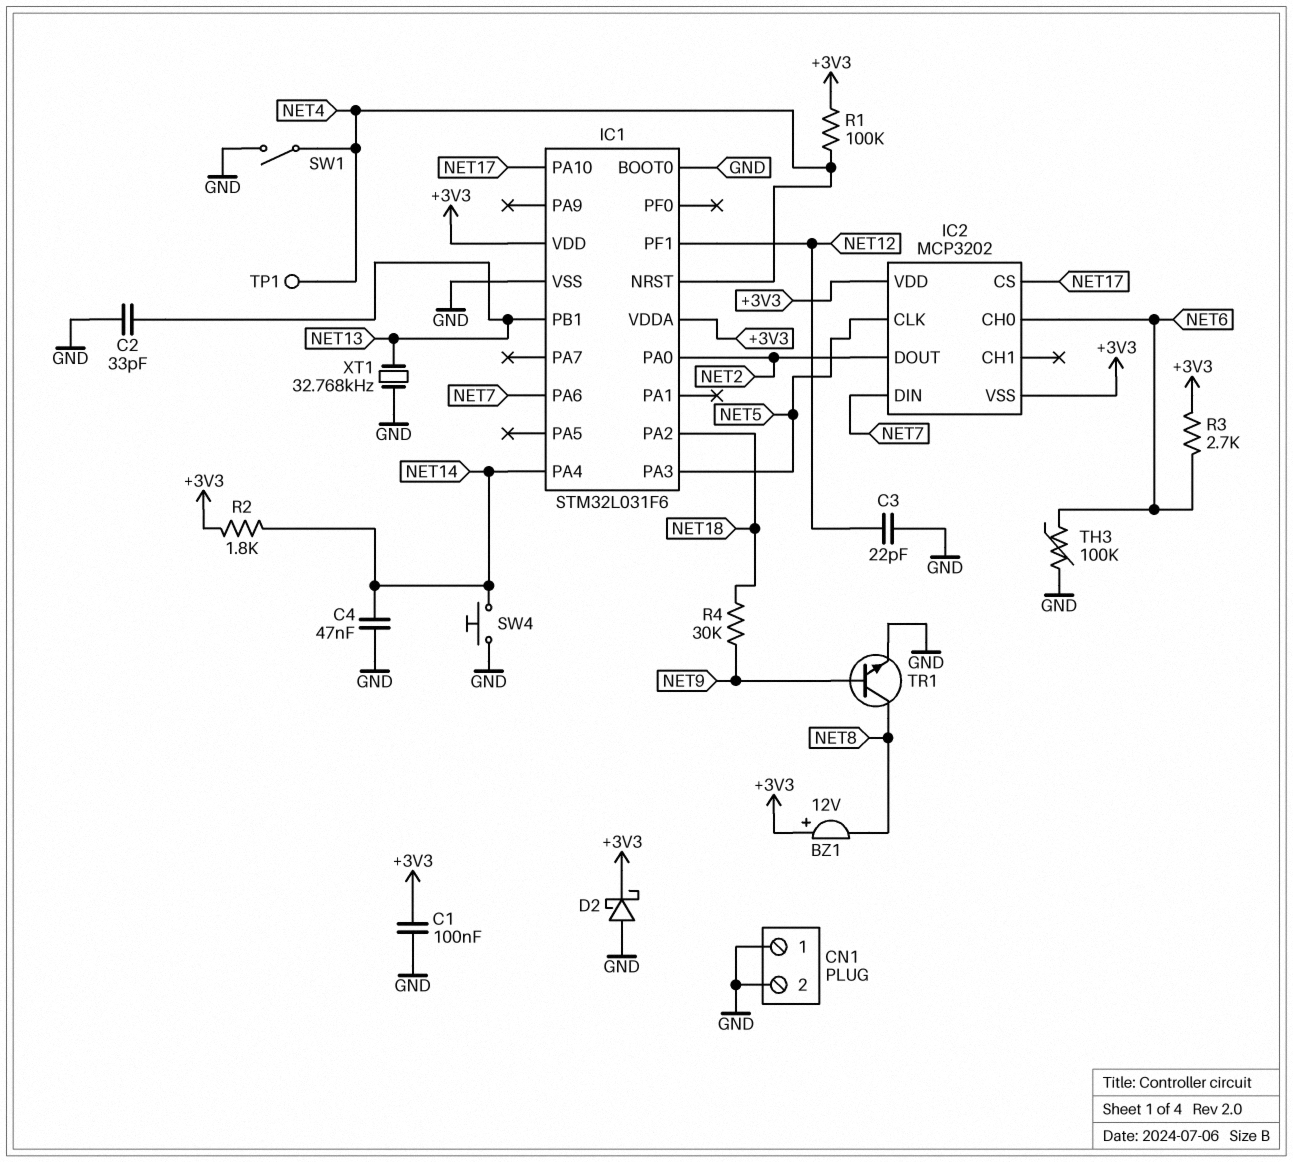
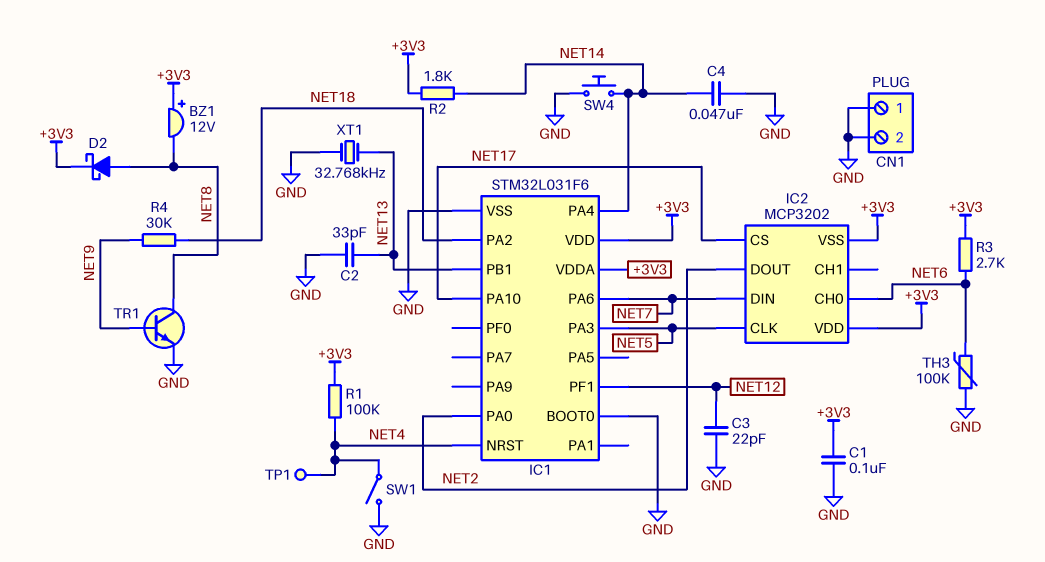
D2: schottky (A GND, K +3V3) -> schottky (A NET8, K +3V3)

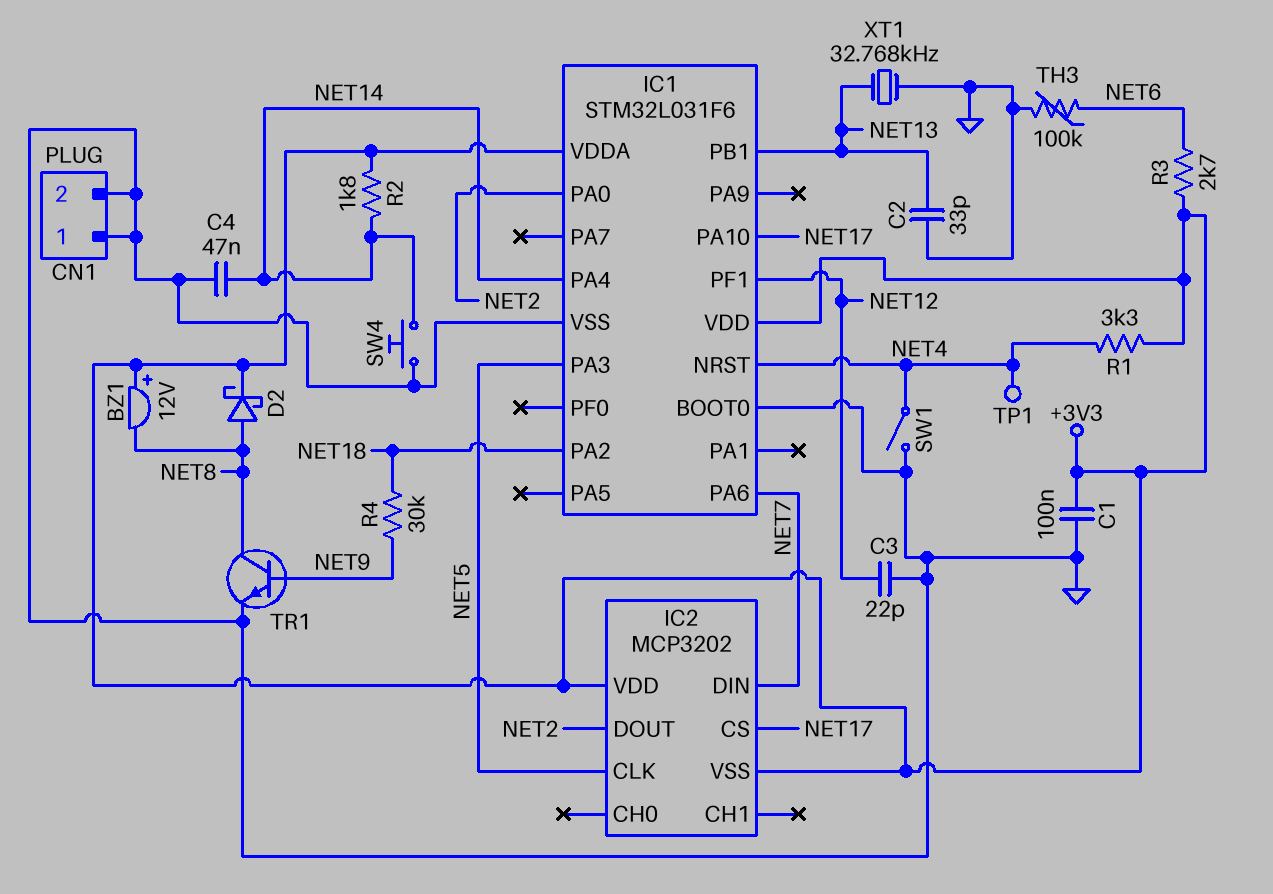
IC2 pin CH0: NET6 -> none
R1: 100k (+3V3, NET4) -> 3.3k (+3V3, NET4)

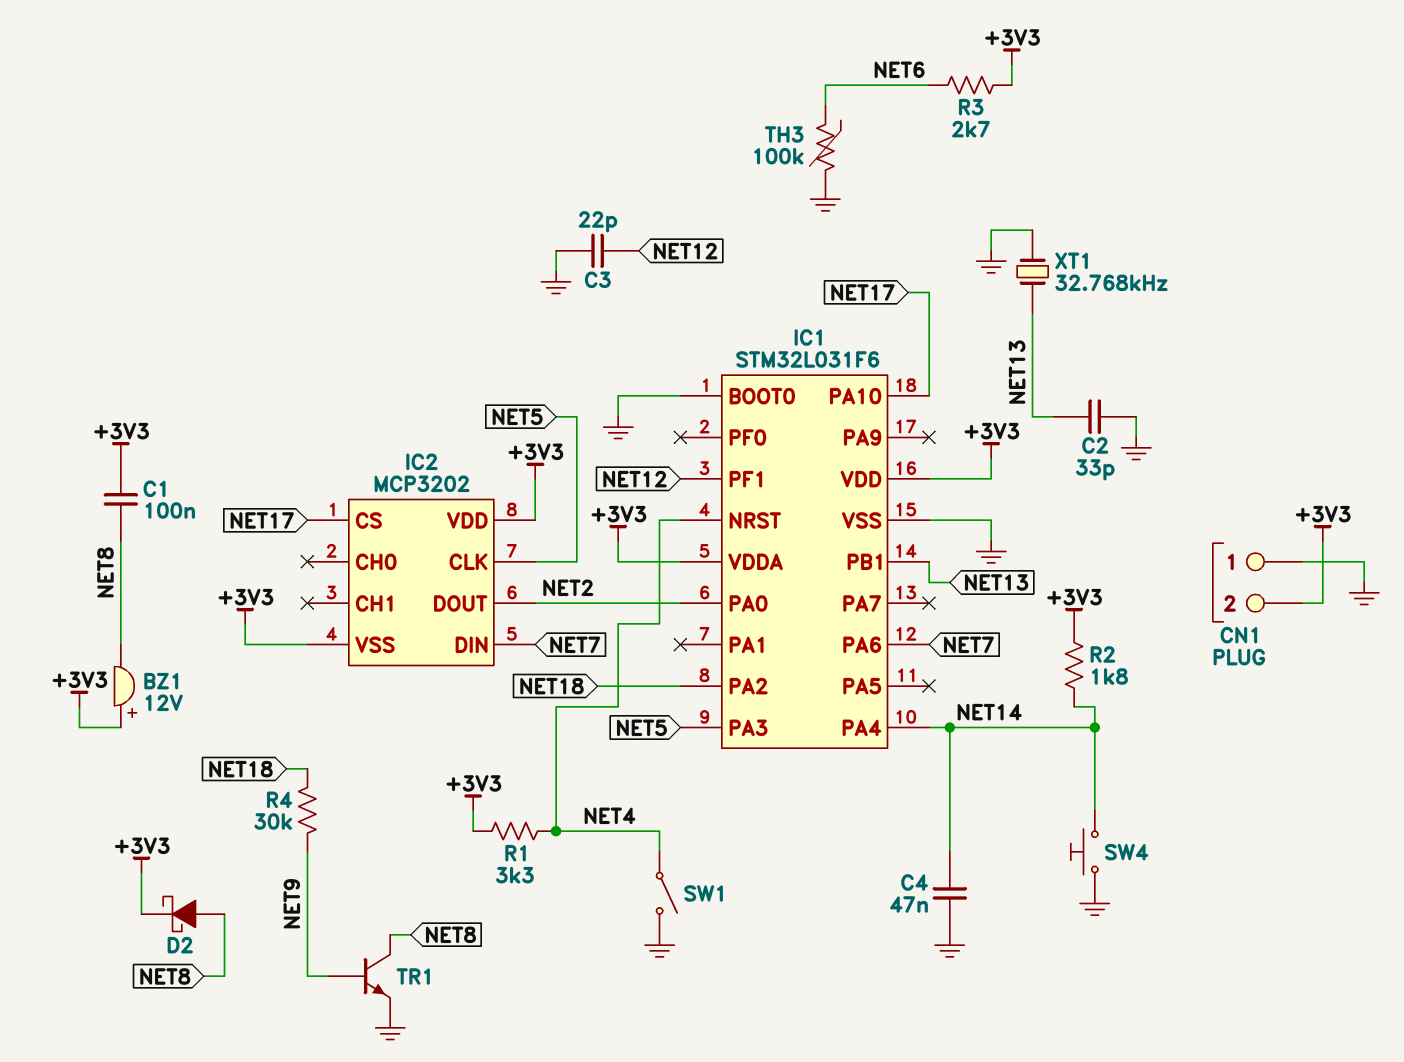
C1: 100nF (+3V3, GND) -> 100nF (+3V3, NET8)
CN1 pin 2: GND -> +3V3
TP1: test point (NET4) -> none

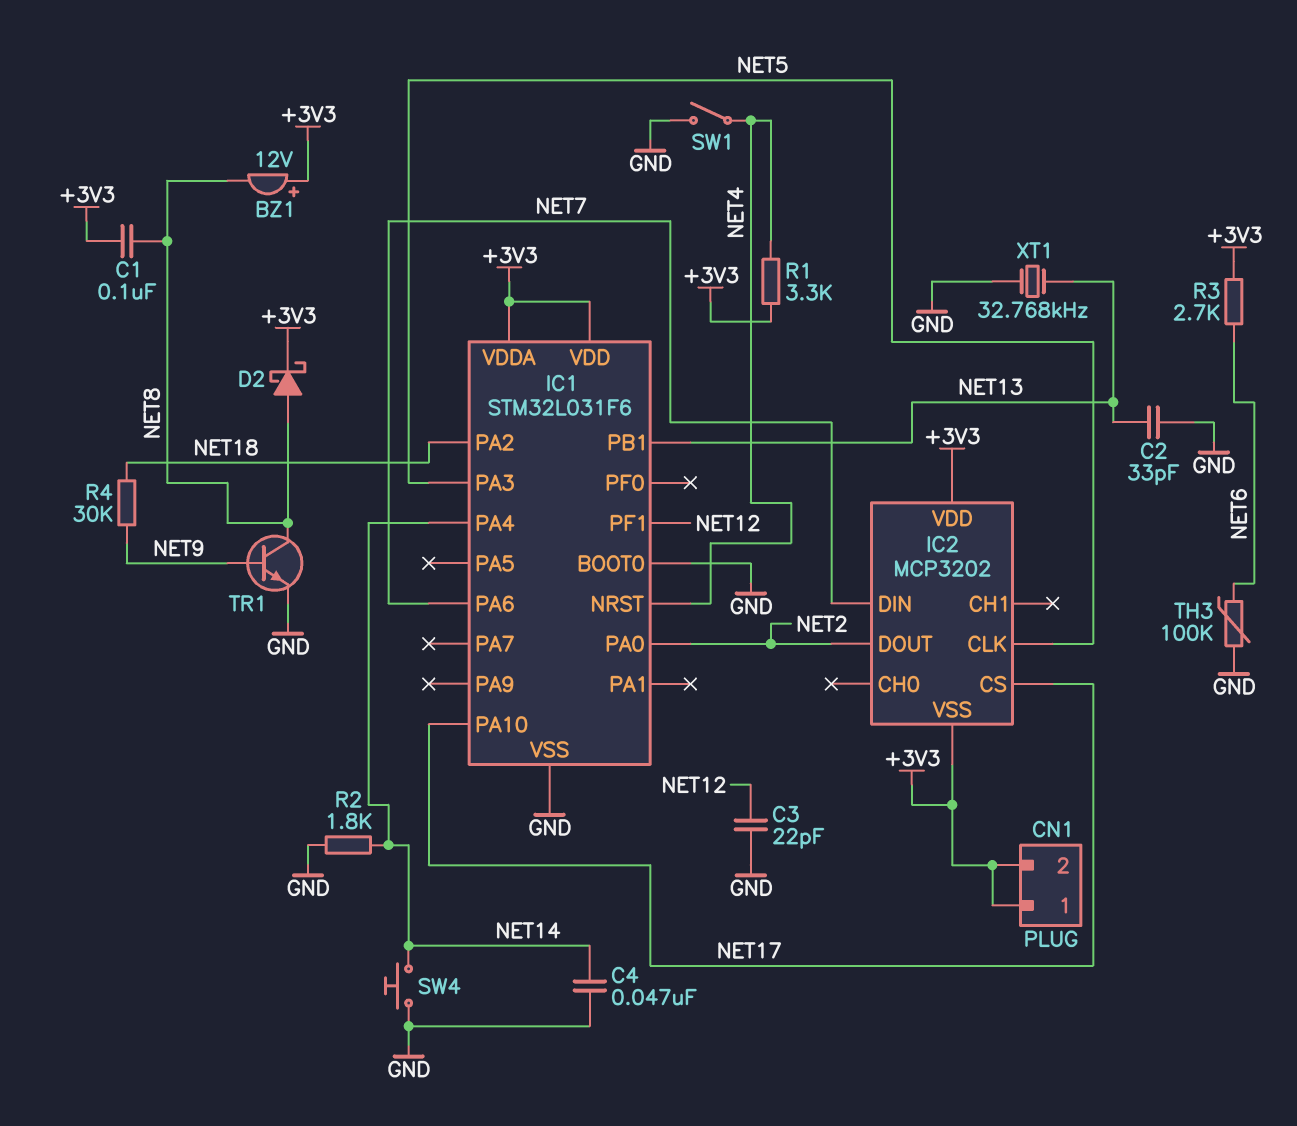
CN1 pin 1: GND -> +3V3
R2: 1.8k (+3V3, NET14) -> 1.8k (GND, NET14)

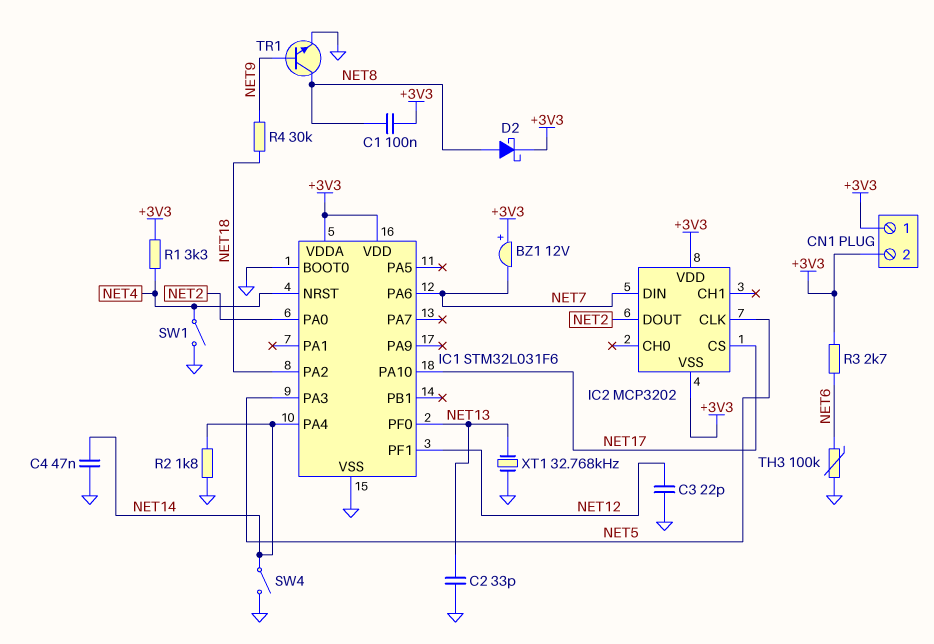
BZ1: buzzer 12V (plus +3V3, minus NET8) -> buzzer 12V (plus +3V3, minus NET7)
IC1 pin PB1: NET13 -> none
IC1 pin PF0: none -> NET13
SW4: button (GND, NET14) -> switch (GND, NET14)

